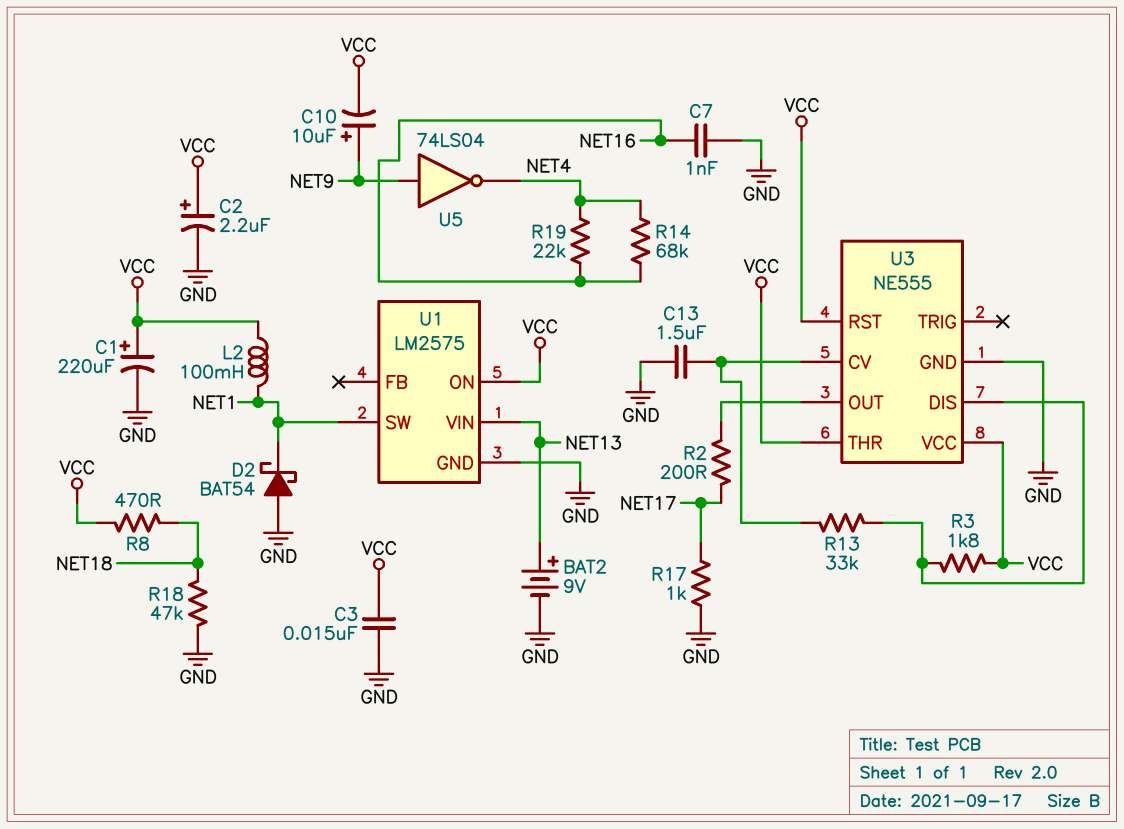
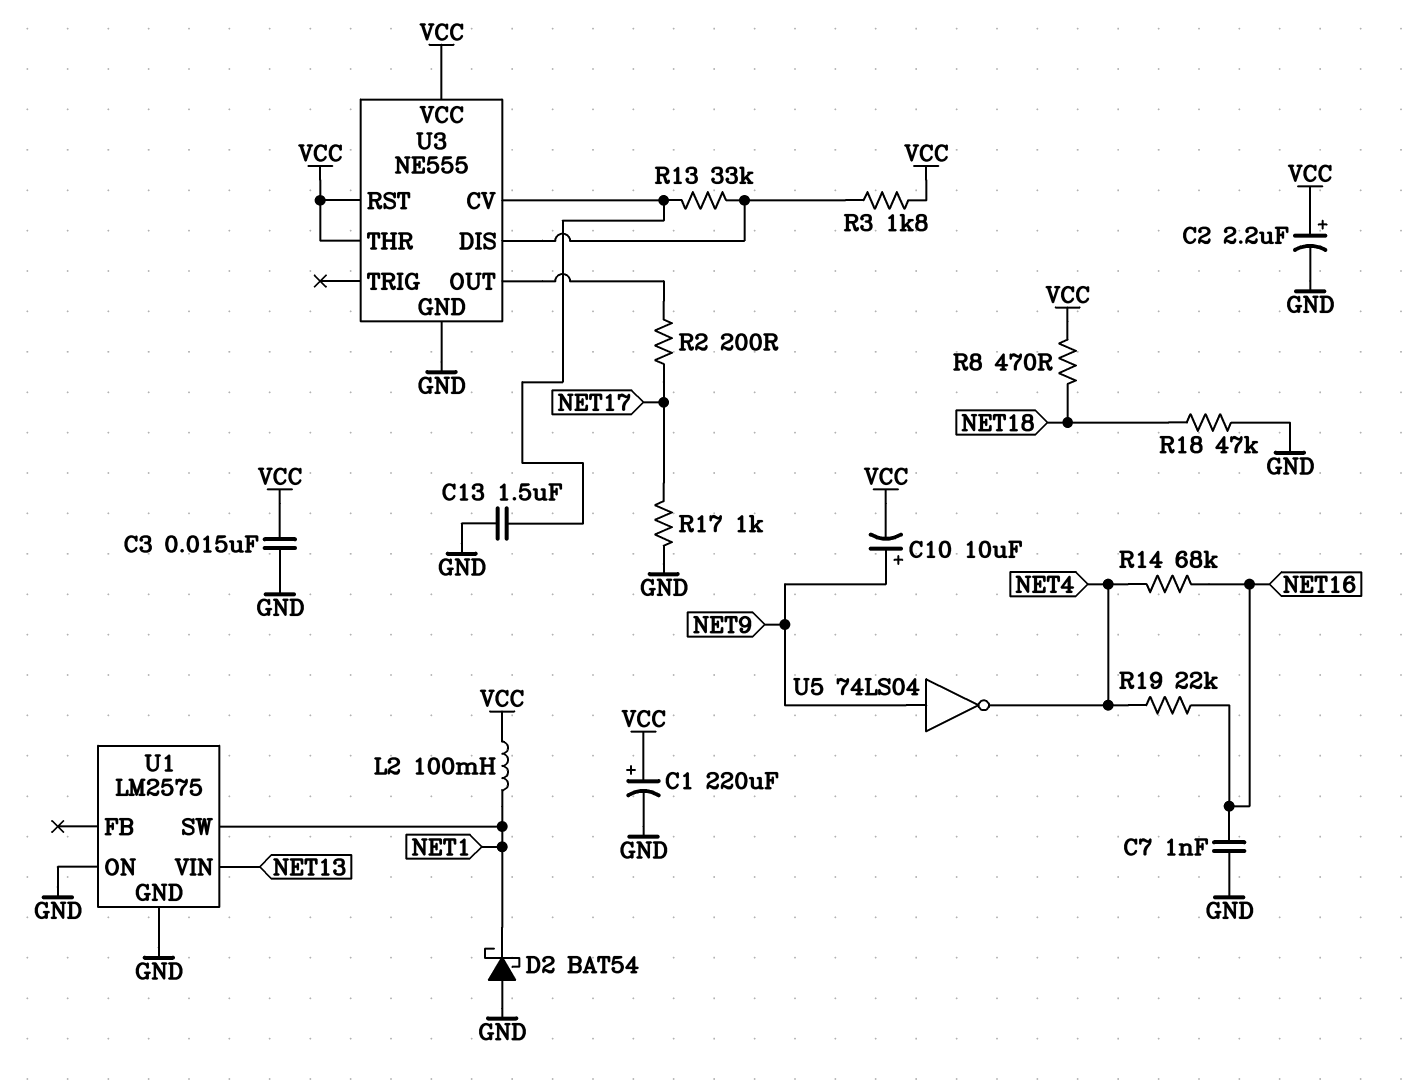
BAT2: 9V (plus NET13, minus GND) -> none
U1 pin ON: VCC -> GND

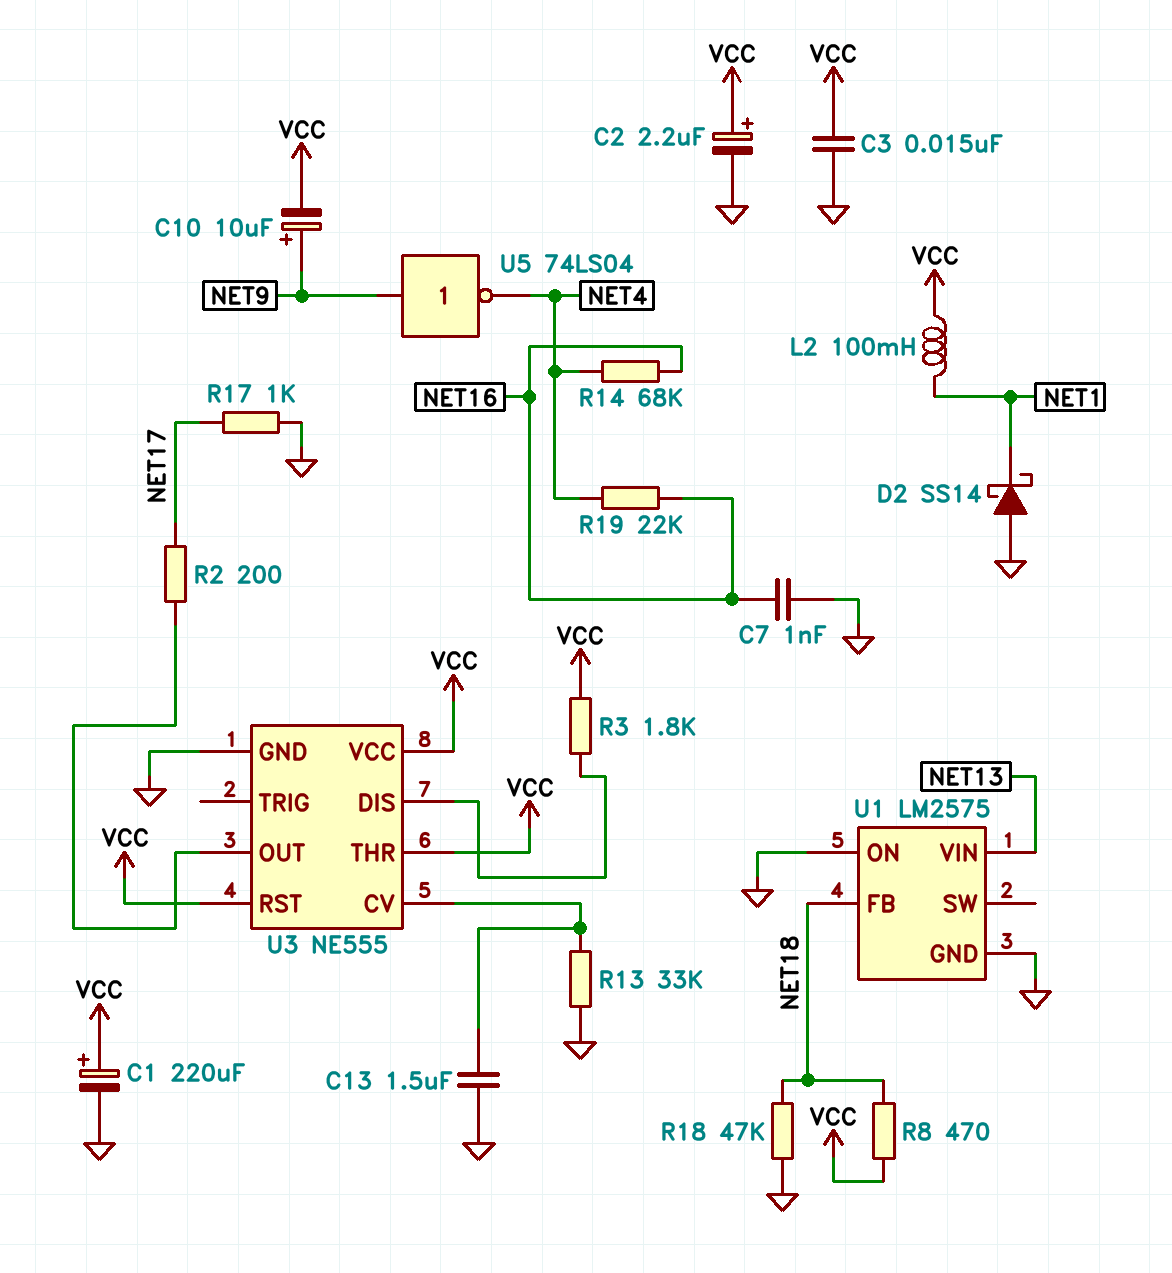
D2: schottky BAT54 (A GND, K NET1) -> schottky SS14 (A GND, K NET1)
R13: 33k (U3/CV, U3/DIS) -> 33k (GND, U3/CV)
U1 pin FB: none -> NET18
U1 pin SW: NET1 -> none

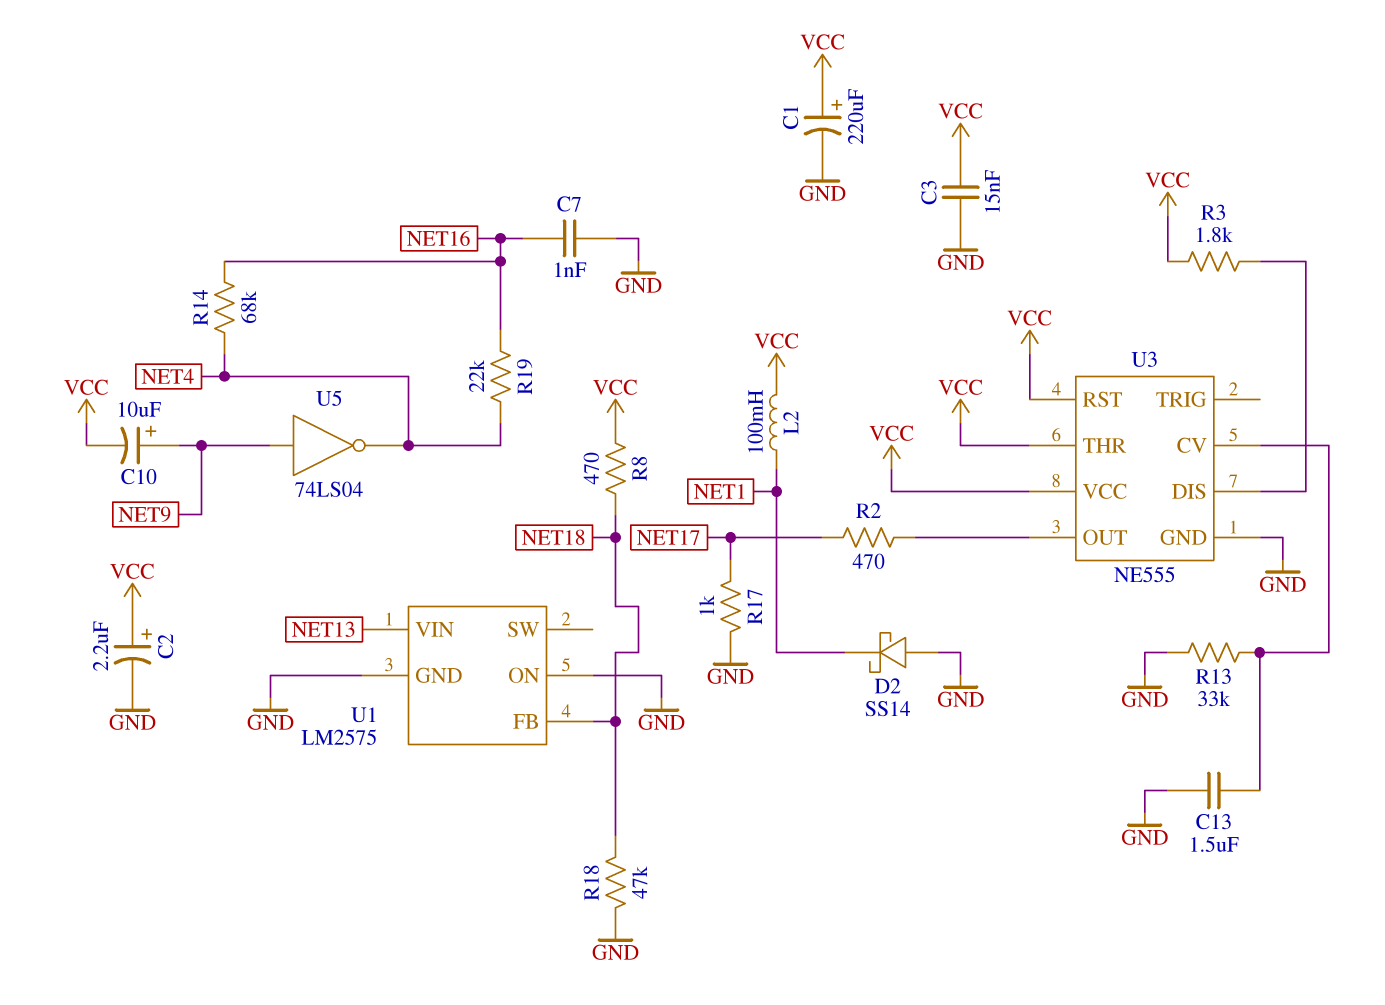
R2: 200 (NET17, U3/OUT) -> 470 (NET17, U3/OUT)

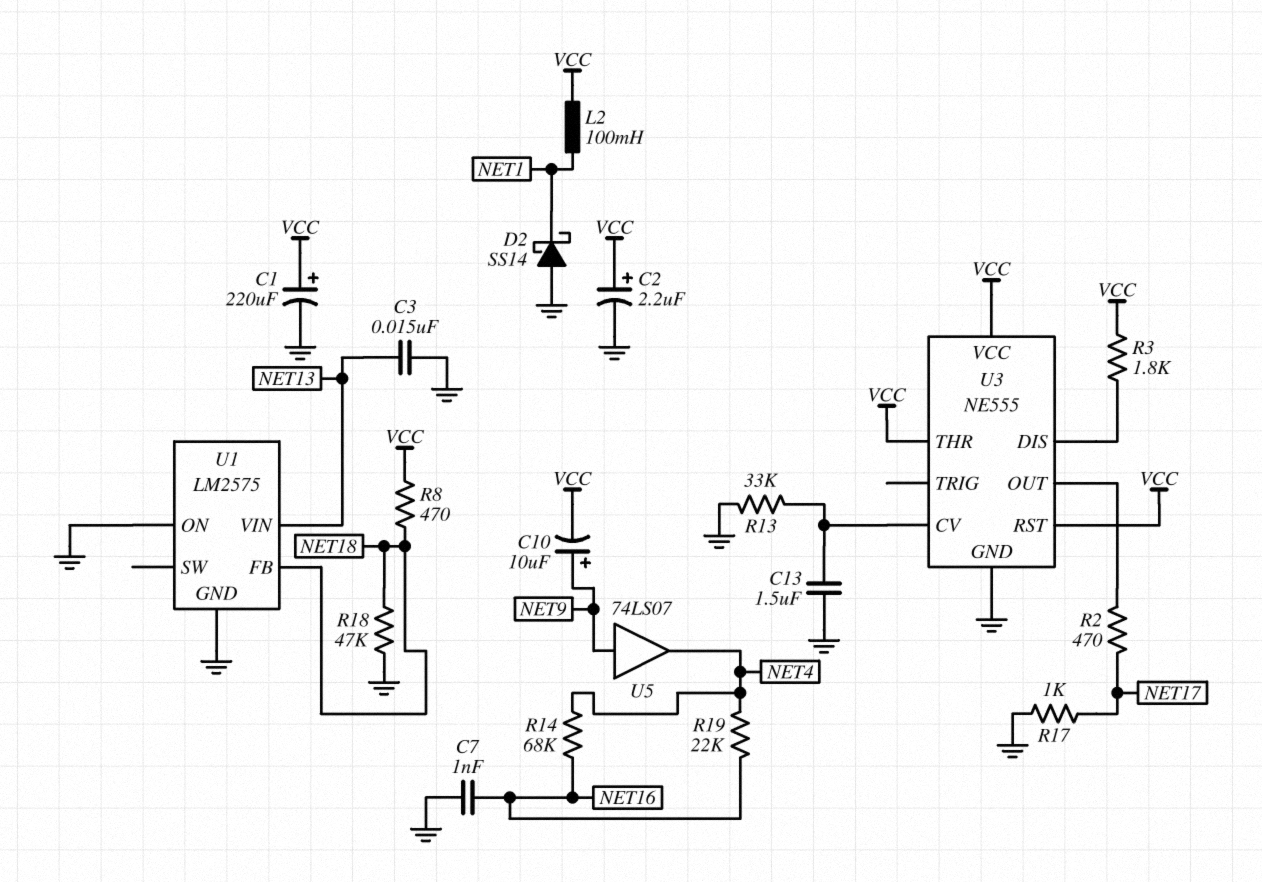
C3: 15nF (GND, VCC) -> 15nF (GND, NET13)
U5: NOT 74LS04 (in NET9, out NET4) -> buffer 74LS07 (in NET9, out NET4)

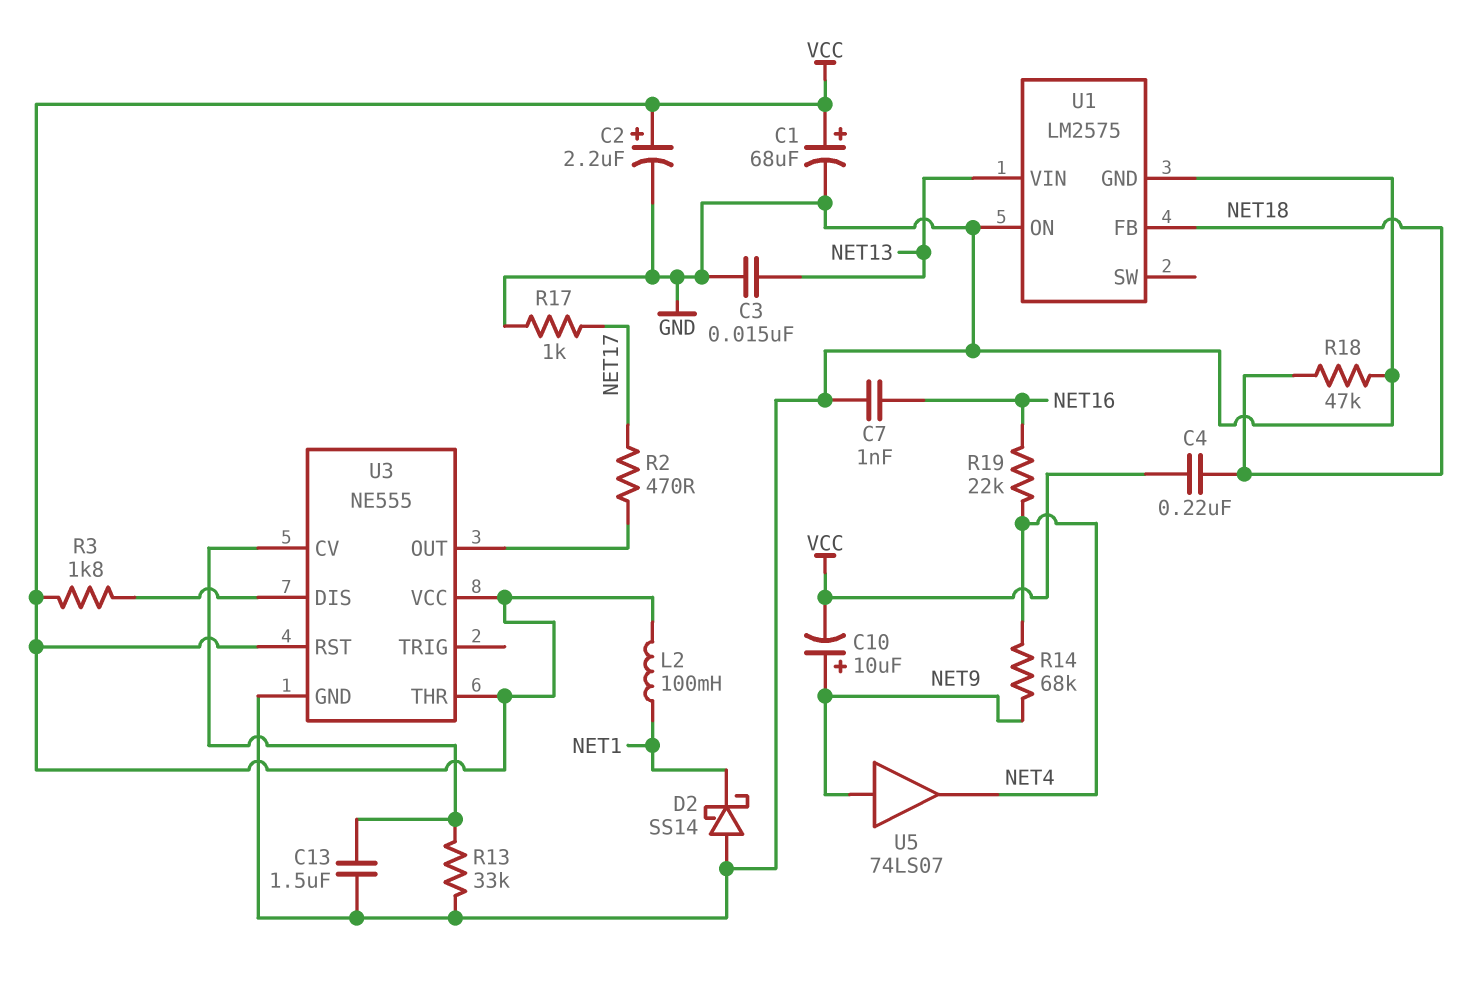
C1: 220uF (plus VCC, minus GND) -> 68uF (plus VCC, minus GND)
C4: none -> 220nF (NET18, VCC)
R8: 470 (NET18, VCC) -> none
R14: 68k (NET4, NET16) -> 68k (NET4, NET9)

